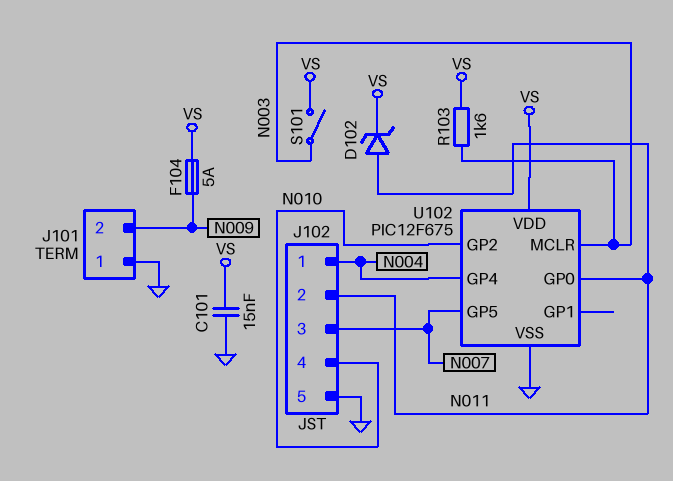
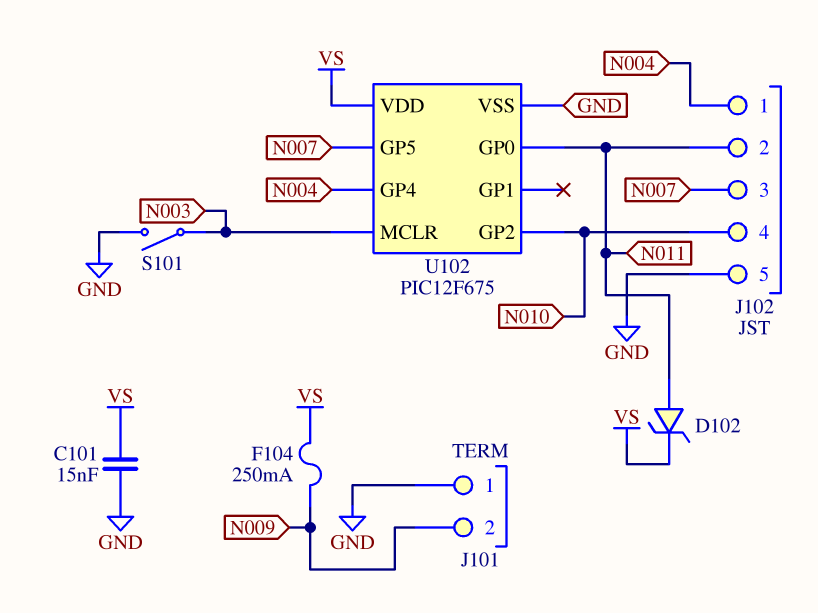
F104: 5A (N009, VS) -> 250mA (N009, VS)
R103: 1.6k (N003, VS) -> none
S101: switch (N003, VS) -> switch (GND, N003)

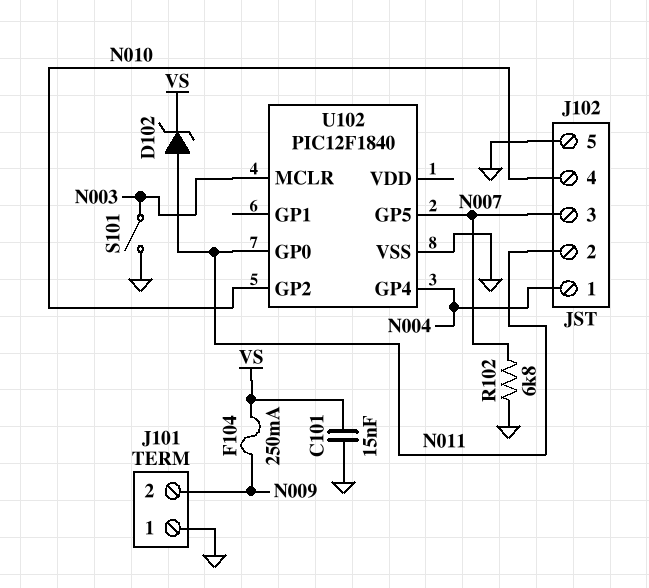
R102: none -> 6.8k (GND, N007)
U102: PIC12F675 -> PIC12F1840
U102 pin VDD: VS -> none

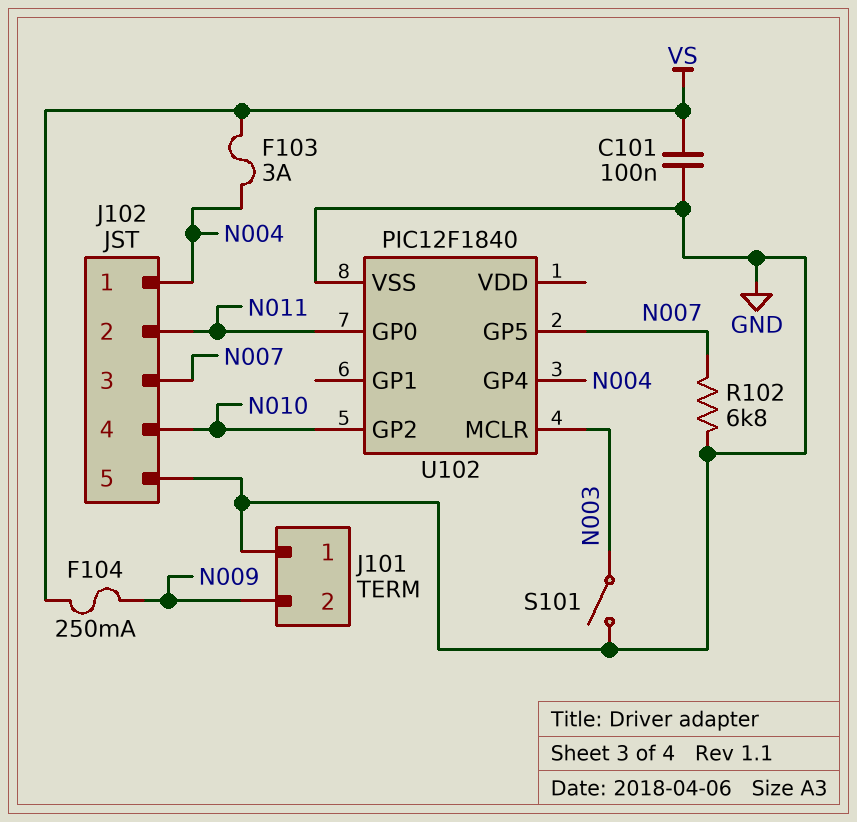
C101: 15nF (GND, VS) -> 100nF (GND, VS)
D102: zener (A N011, K VS) -> none
F103: none -> 3A (N004, VS)

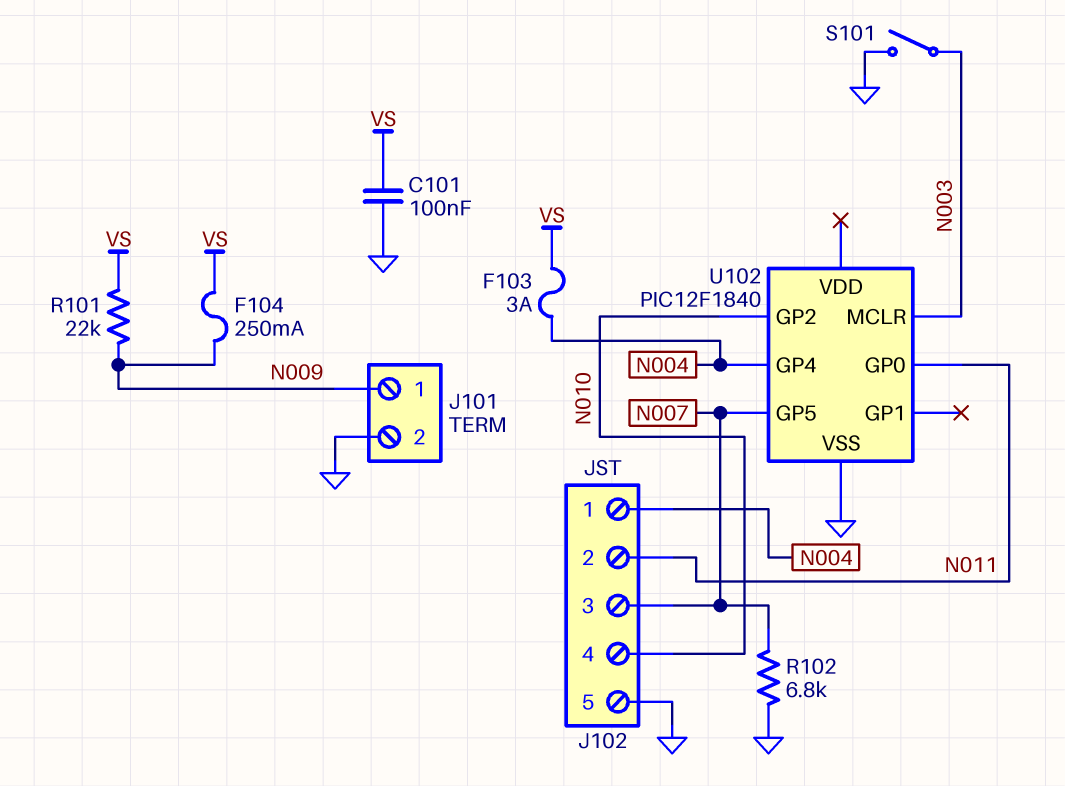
J101 pin 1: GND -> N009
J101 pin 2: N009 -> GND
R101: none -> 22k (N009, VS)

